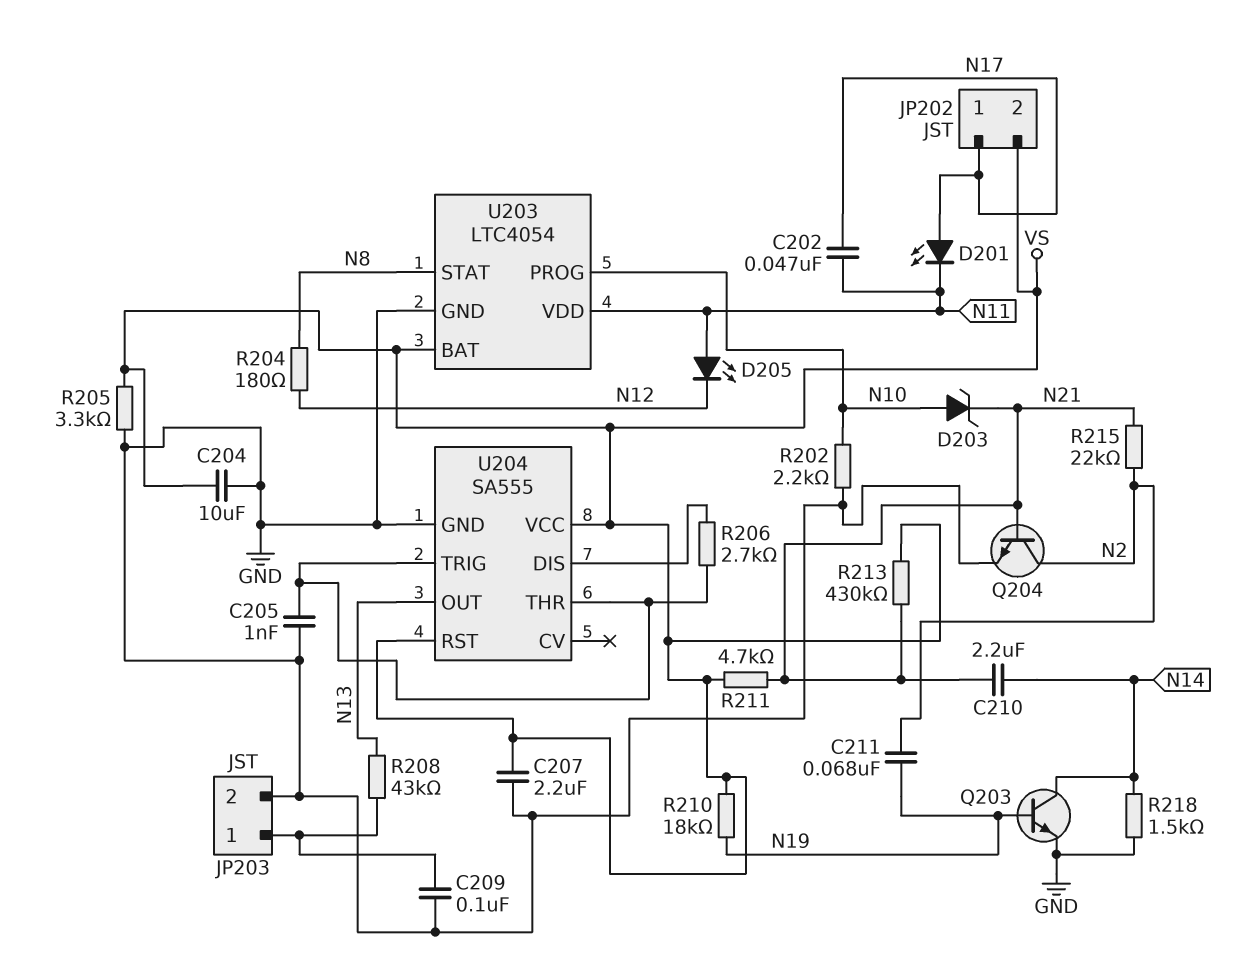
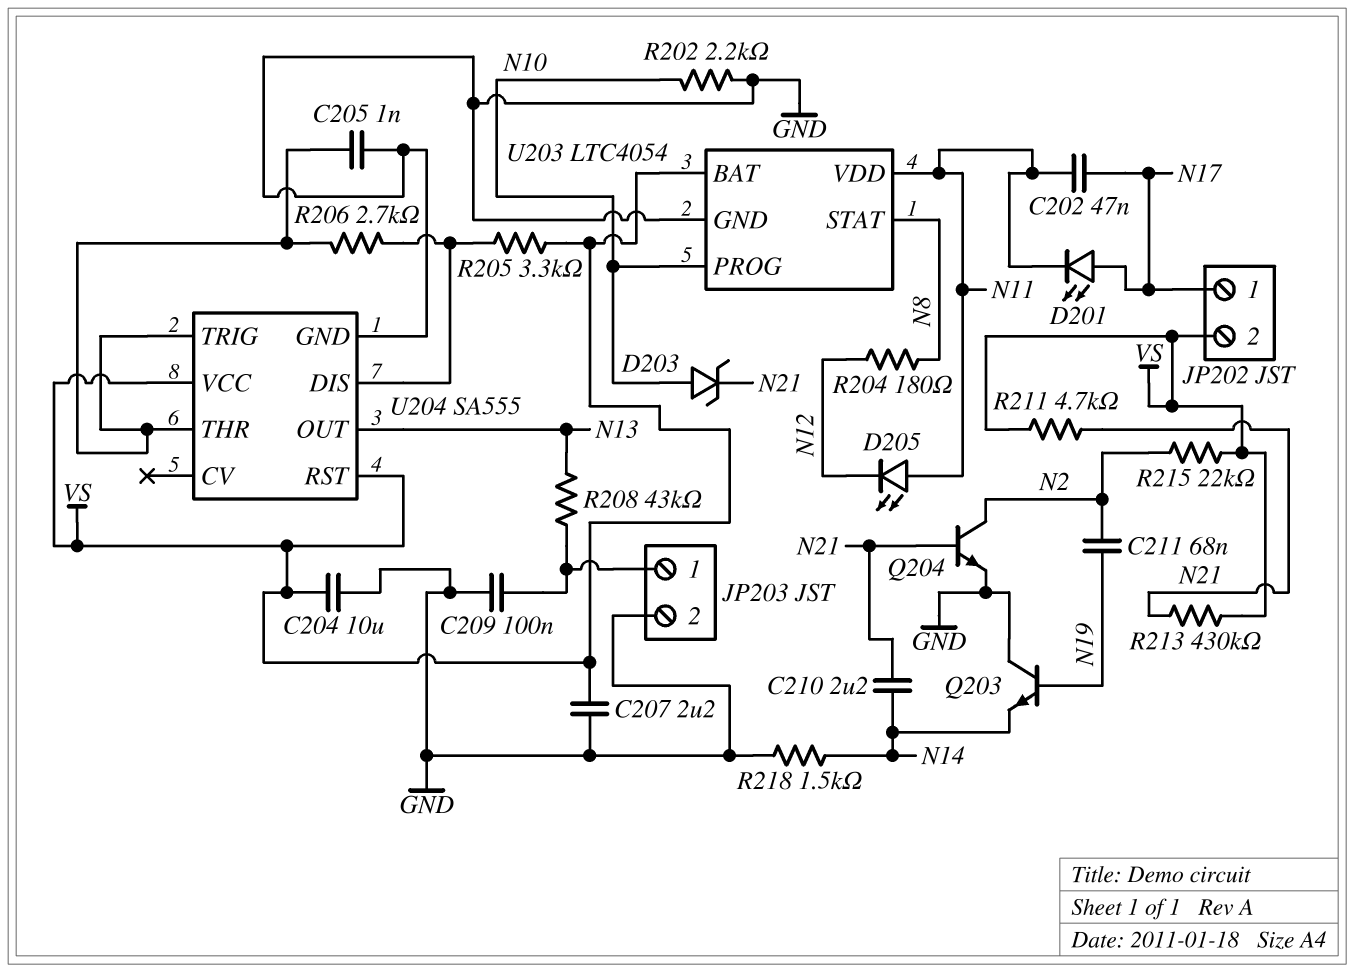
Q203: NPN (B N19, C N14, E GND) -> NPN (B N19, C GND, E N14)
R205: 3.3k (GND, VS) -> 3.3k (U204/DIS, VS)
R210: 18k (N19, VS) -> none
R215: 22k (N2, N21) -> 22k (N2, VS)

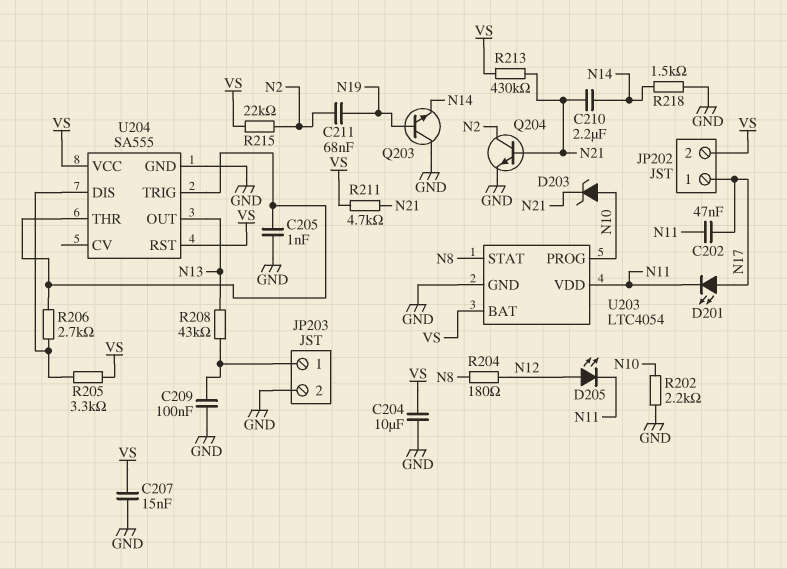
C207: 2.2uF (GND, VS) -> 15nF (GND, VS)
D205: LED (A N11, K N12) -> LED (A N12, K N11)

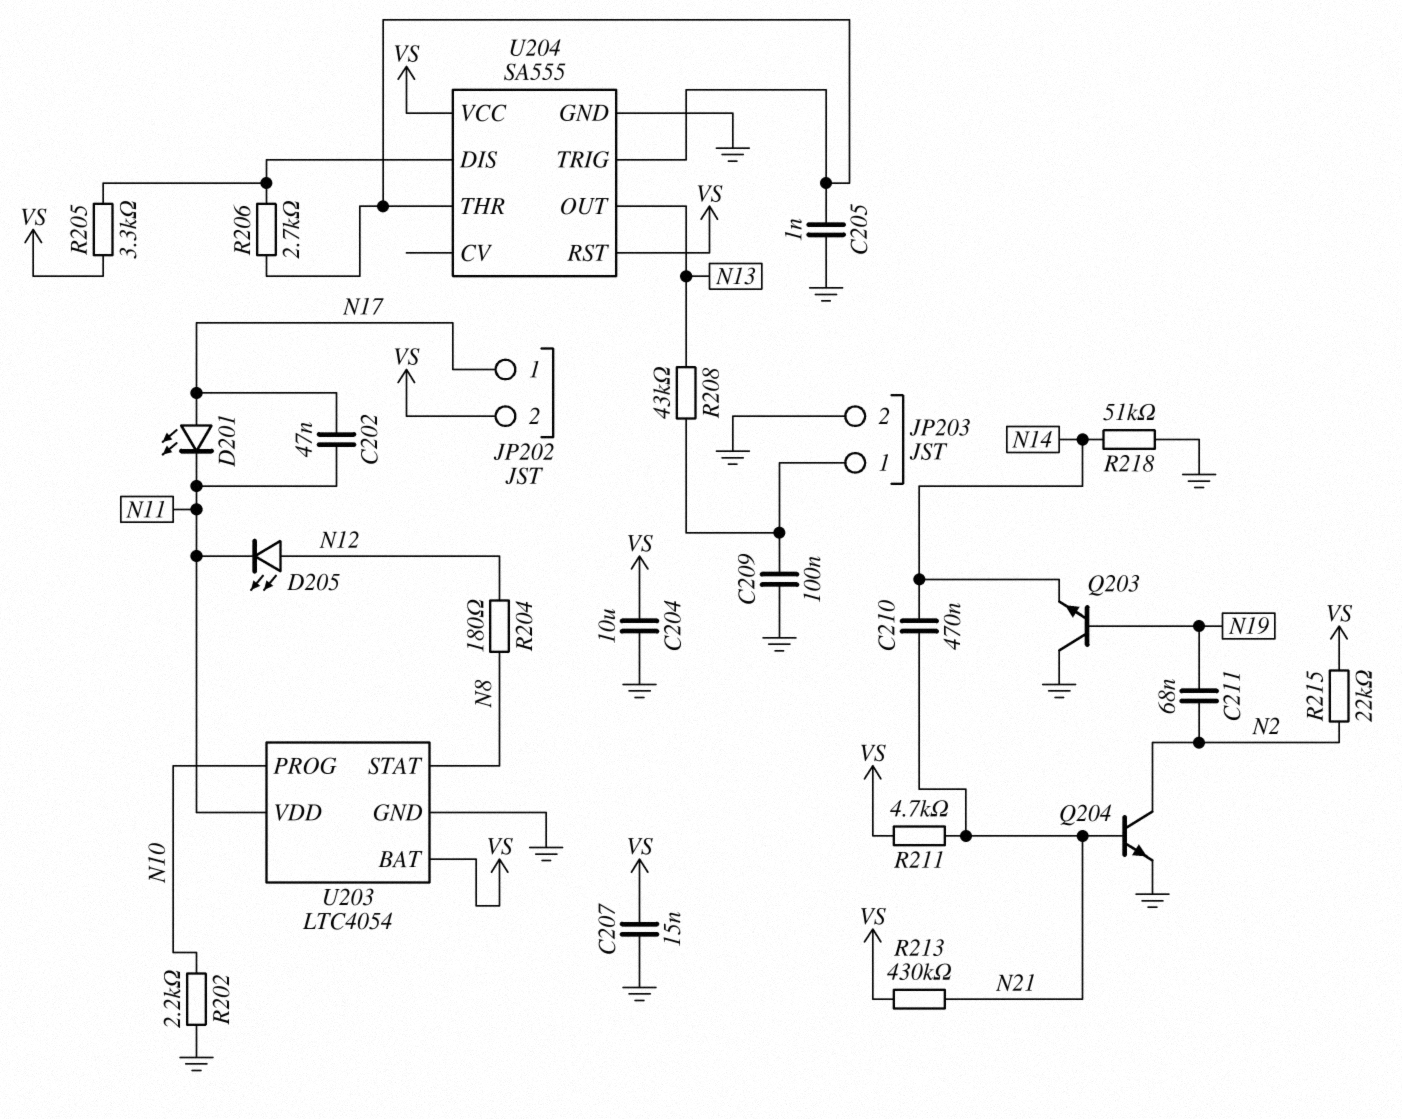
C210: 2.2uF (N14, N21) -> 470nF (N14, N21)
D203: zener (A N10, K N21) -> none
R218: 1.5k (GND, N14) -> 51k (GND, N14)

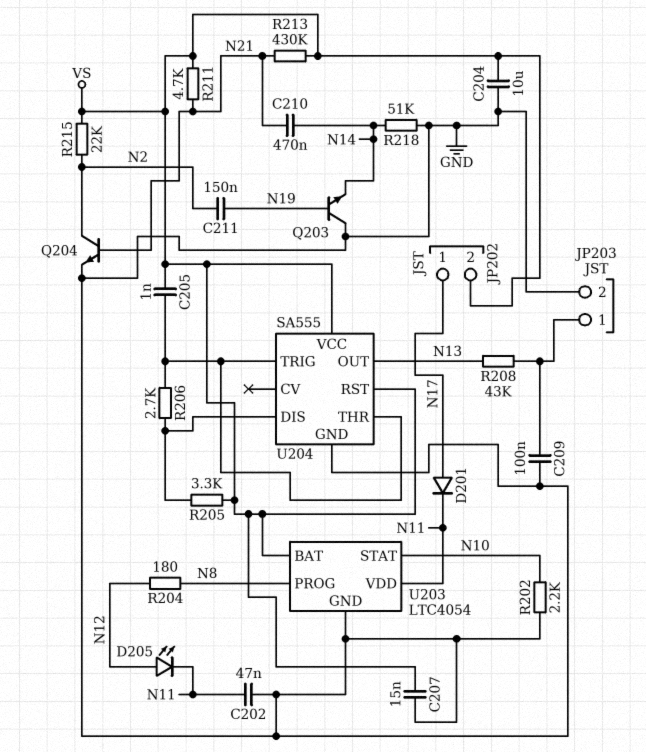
C202: 47nF (N11, N17) -> 47nF (GND, N11)
C205: 1nF (GND, U204/THR) -> 1nF (U204/THR, VS)
C211: 68nF (N2, N19) -> 150nF (N2, N19)
D201: LED (A N17, K N11) -> diode (A N17, K N11)
U203 pin PROG: N10 -> N8
U203 pin STAT: N8 -> N10

